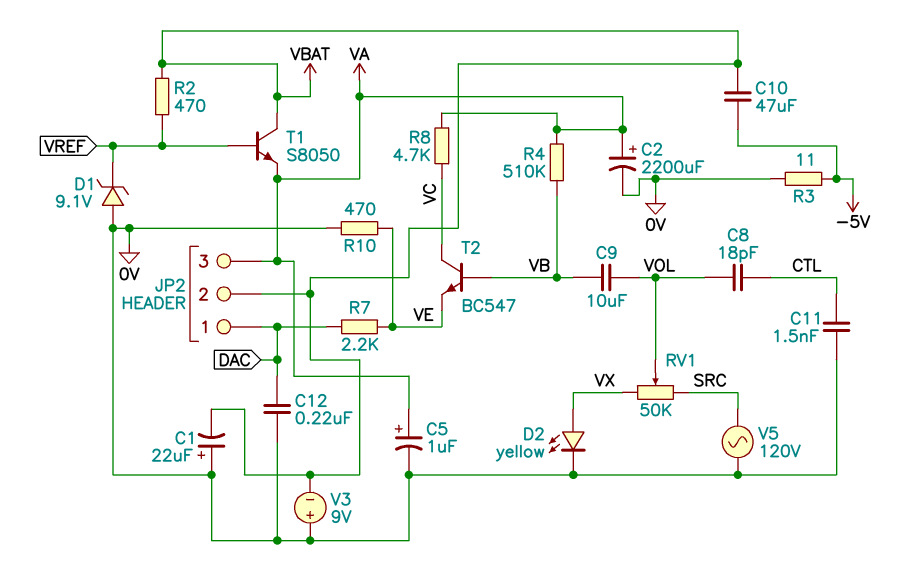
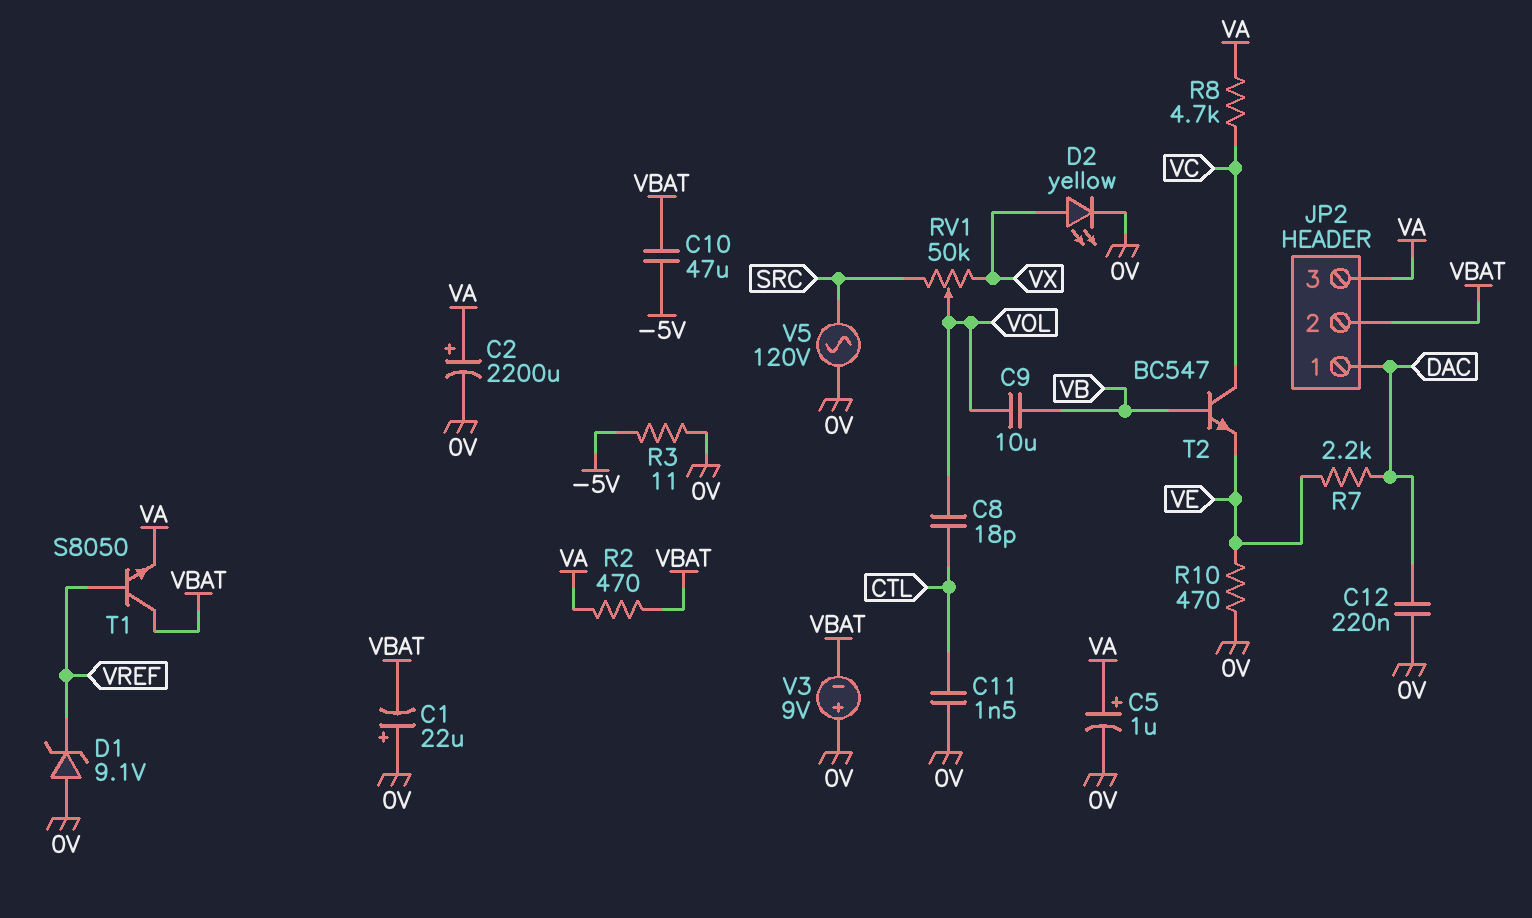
R2: 470 (VBAT, VREF) -> 470 (VA, VBAT)
R4: 510k (VA, VB) -> none

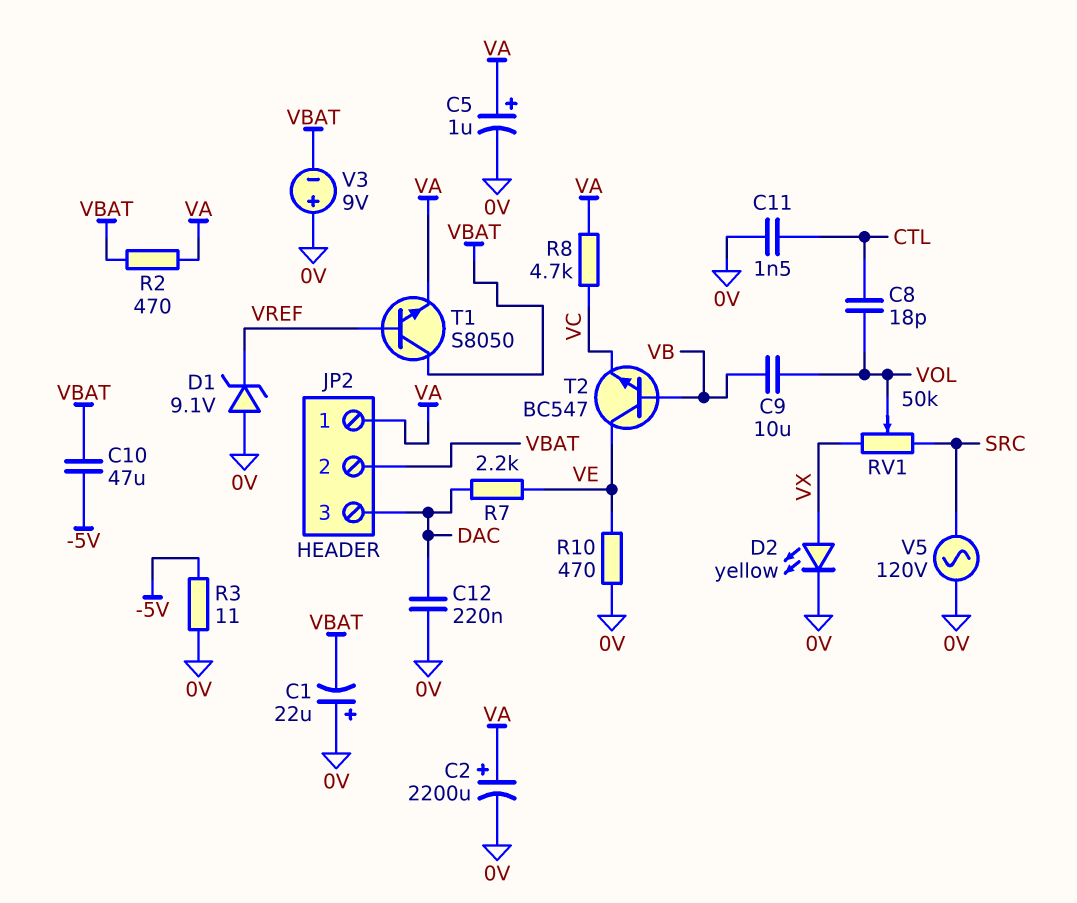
JP2 pin 1: DAC -> VA
JP2 pin 3: VA -> DAC
T2: NPN BC547 (B VB, C VC, E VE) -> NPN BC547 (B VB, C VE, E VC)

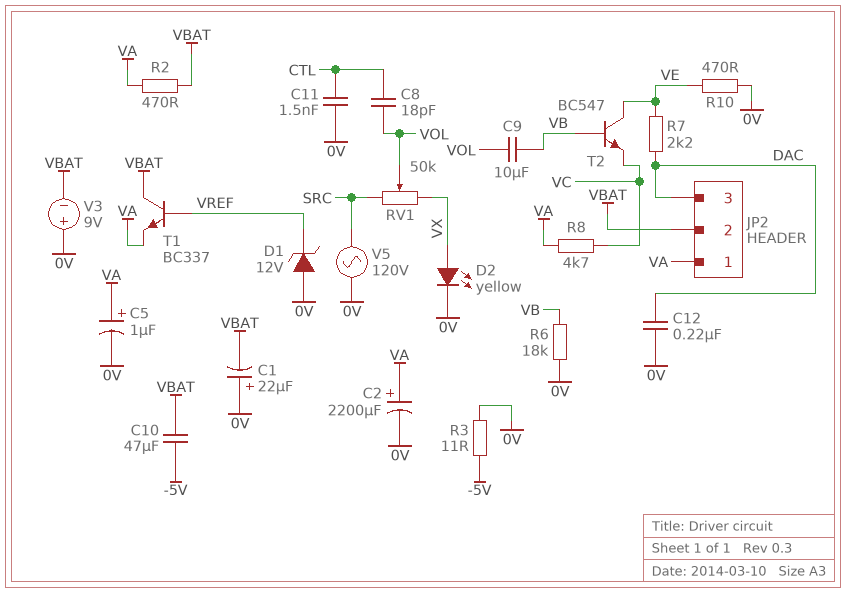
D1: zener 9.1V (A 0V, K VREF) -> zener 12V (A 0V, K VREF)
R6: none -> 18k (0V, VB)
T1: NPN S8050 (B VREF, C VBAT, E VA) -> NPN BC337 (B VREF, C VBAT, E VA)

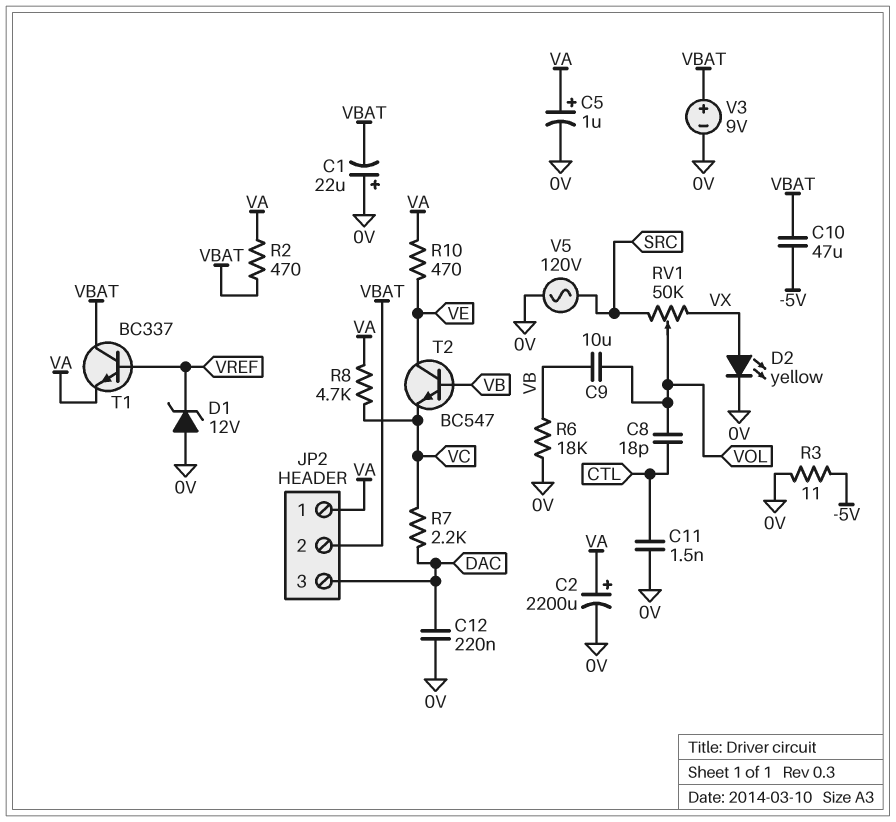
R7: 2.2k (DAC, VE) -> 2.2k (DAC, VC)
R10: 470 (0V, VE) -> 470 (VA, VE)
V3: 9V (plus 0V, minus VBAT) -> 9V (plus VBAT, minus 0V)

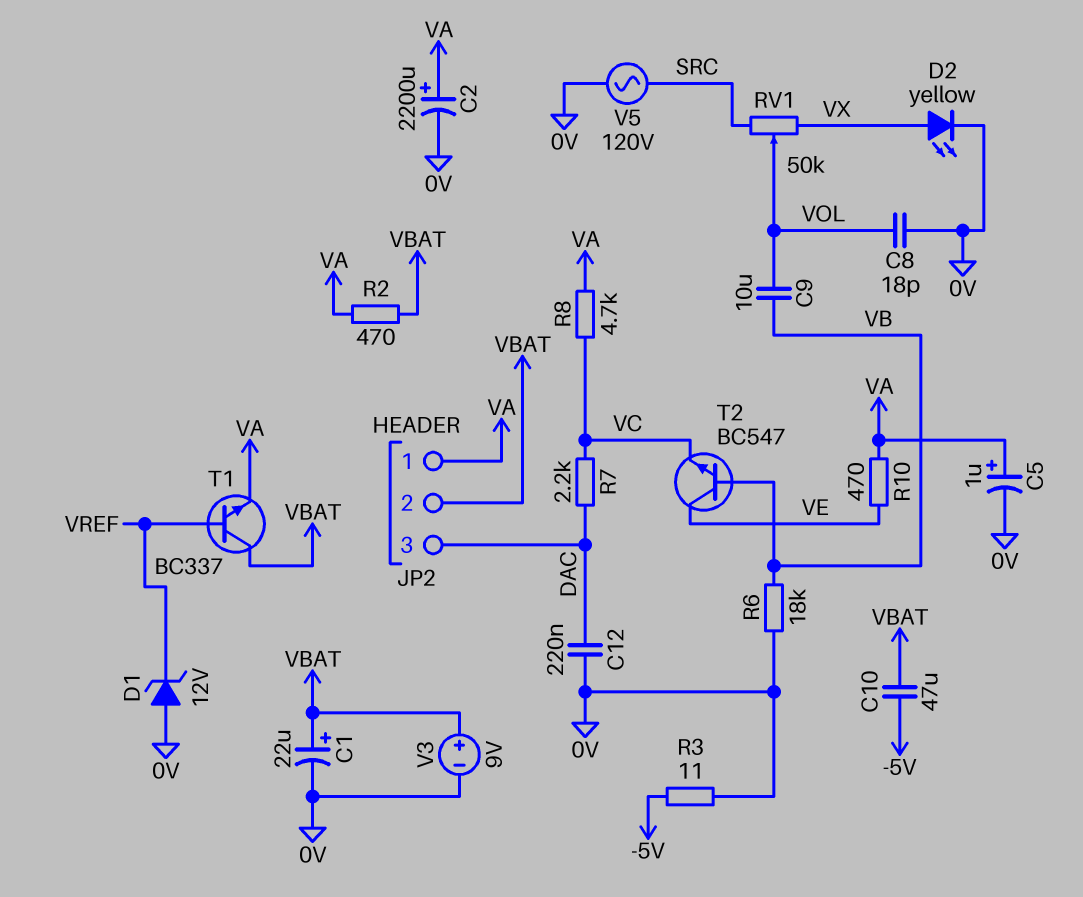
C1: 22uF (plus 0V, minus VBAT) -> 22uF (plus VBAT, minus 0V)
C8: 18pF (CTL, VOL) -> 18pF (0V, VOL)
C11: 1.5nF (0V, CTL) -> none

